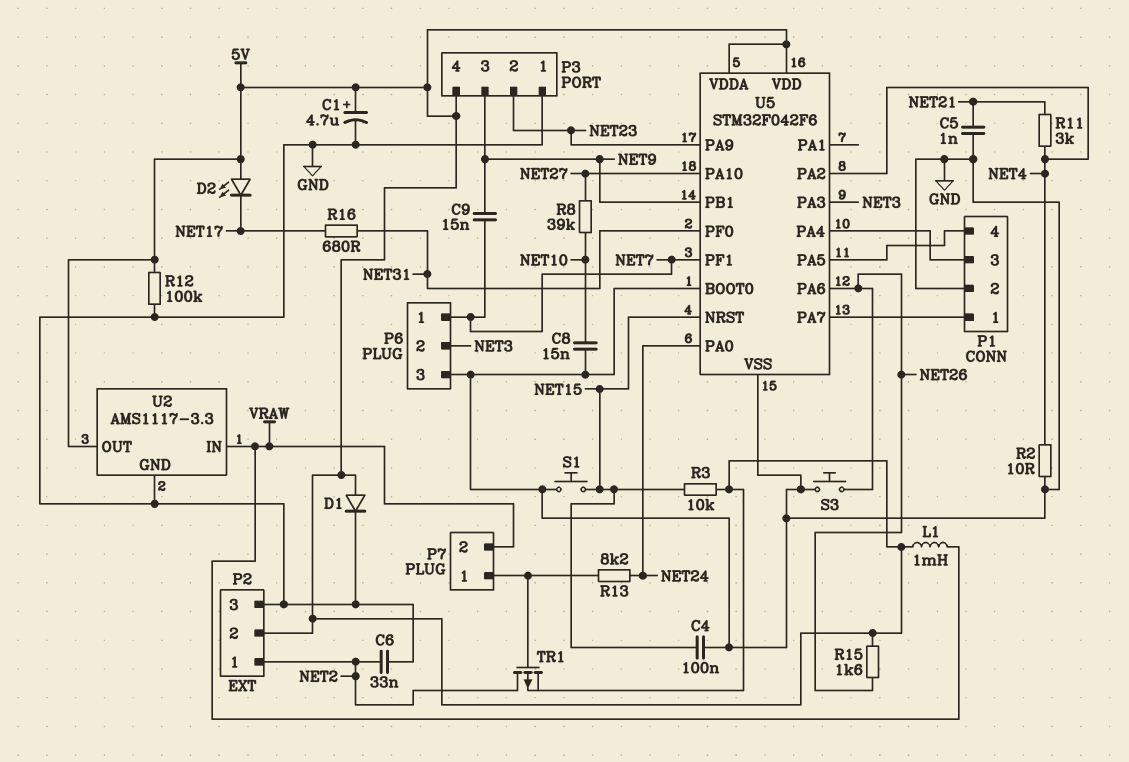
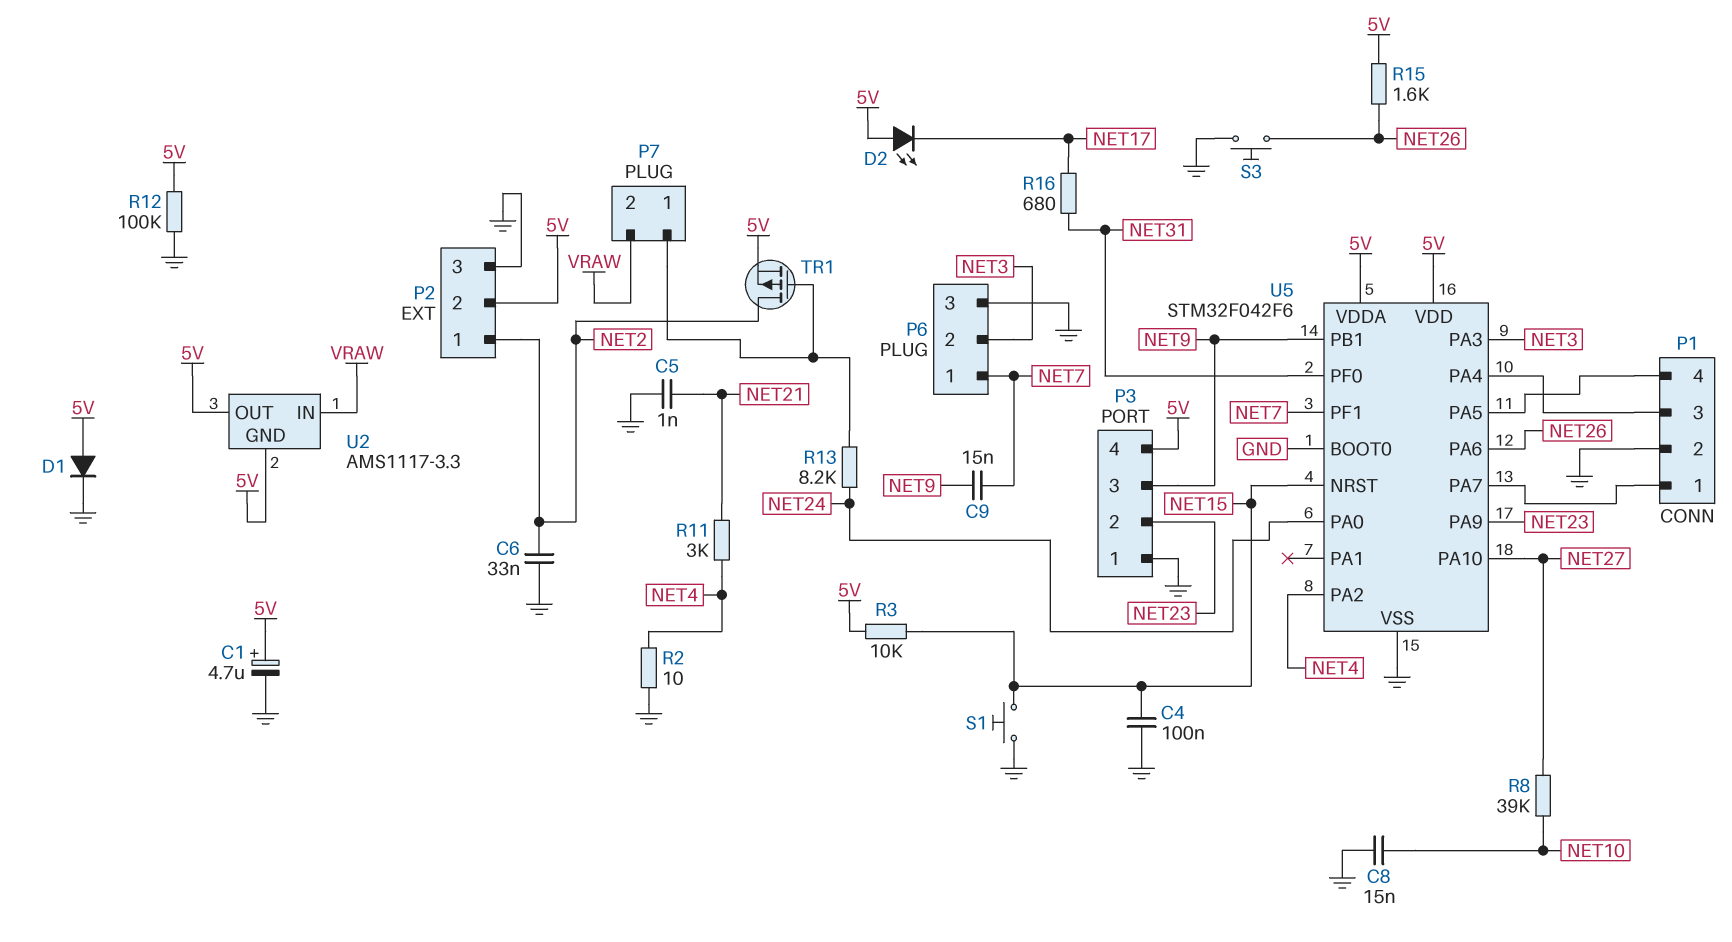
L1: 1mH (5V, VRAW) -> none
U2 pin GND: GND -> 5V

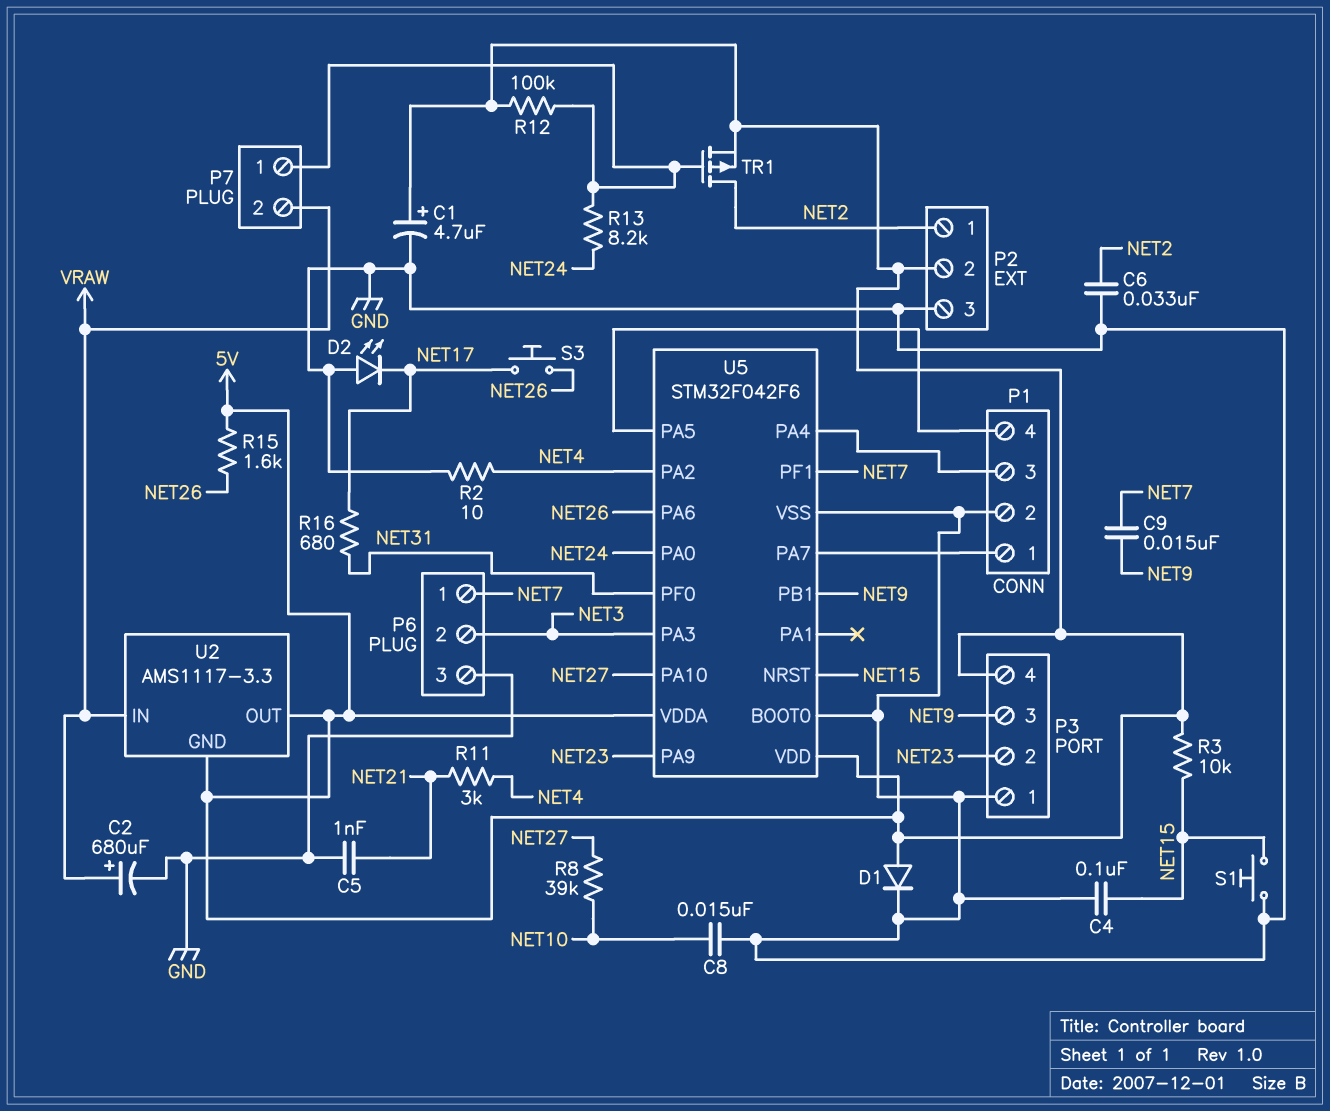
C2: none -> 680uF (plus VRAW, minus GND)
D2: LED (A 5V, K NET17) -> LED (A GND, K NET17)
R12: 100k (5V, GND) -> 100k (5V, P7/1)
S3: button (GND, NET26) -> button (NET17, NET26)

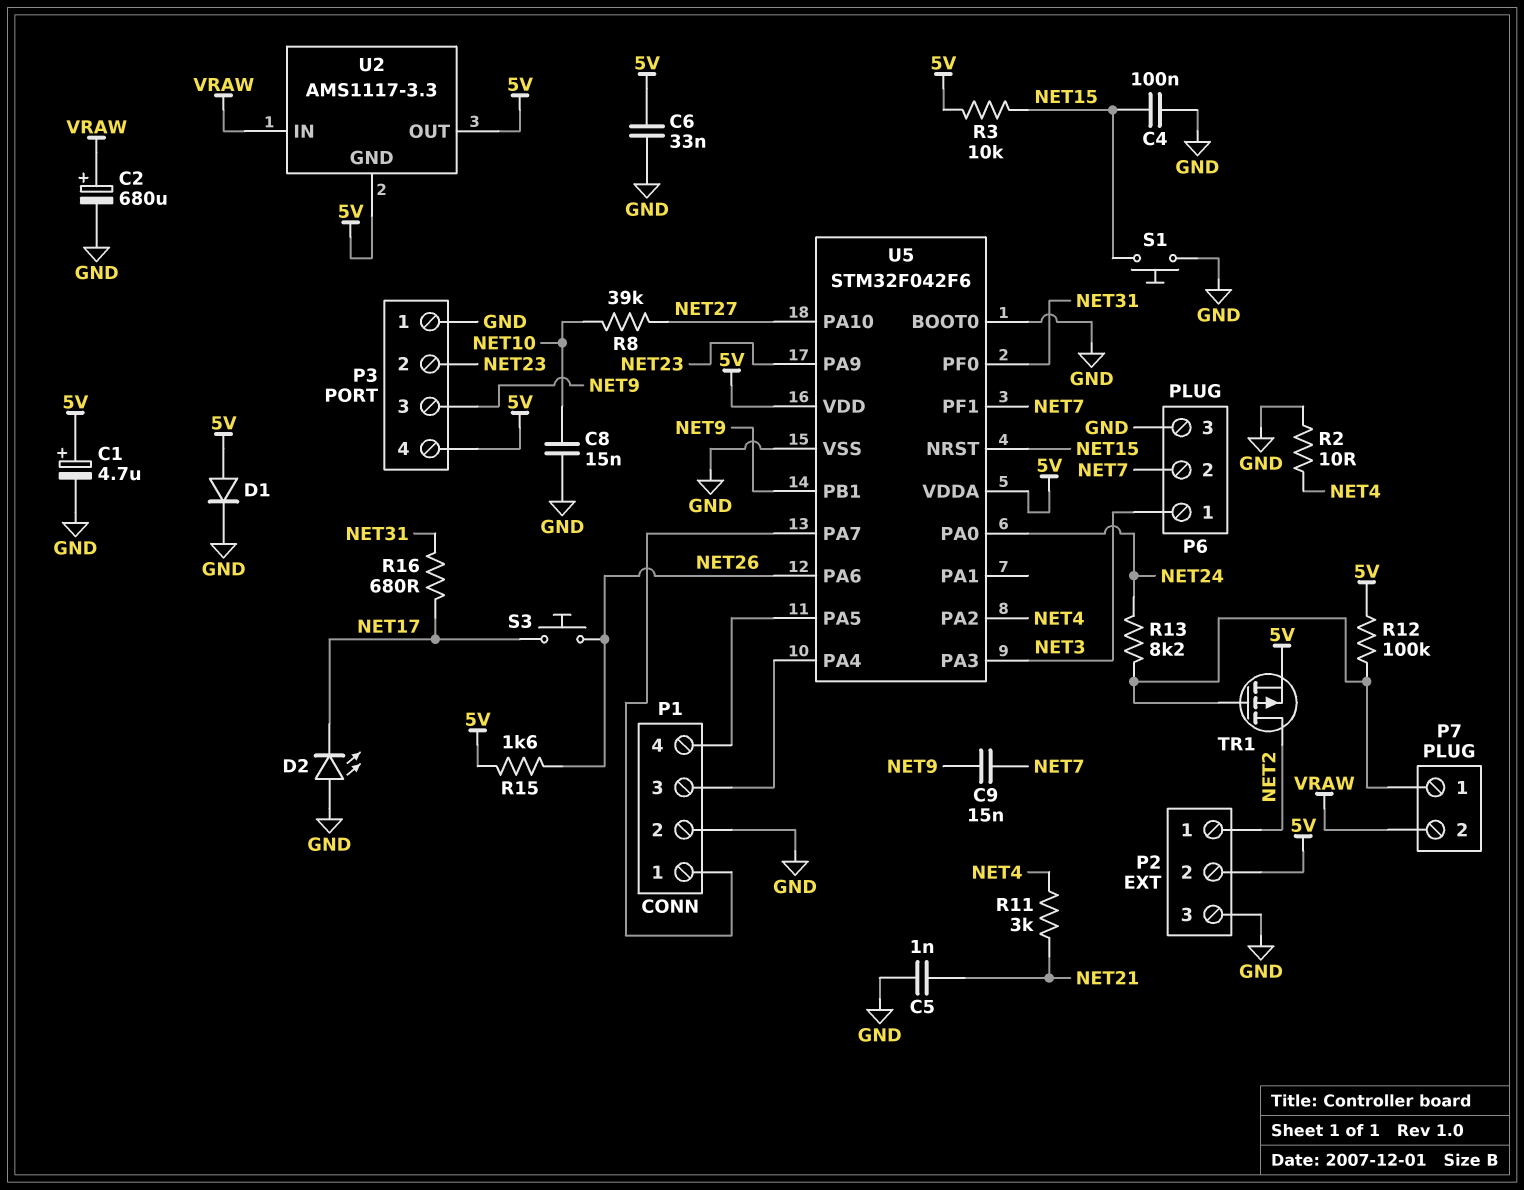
C6: 33nF (GND, NET2) -> 33nF (5V, GND)
P6 pin 1: NET7 -> NET3
P6 pin 2: NET3 -> NET7

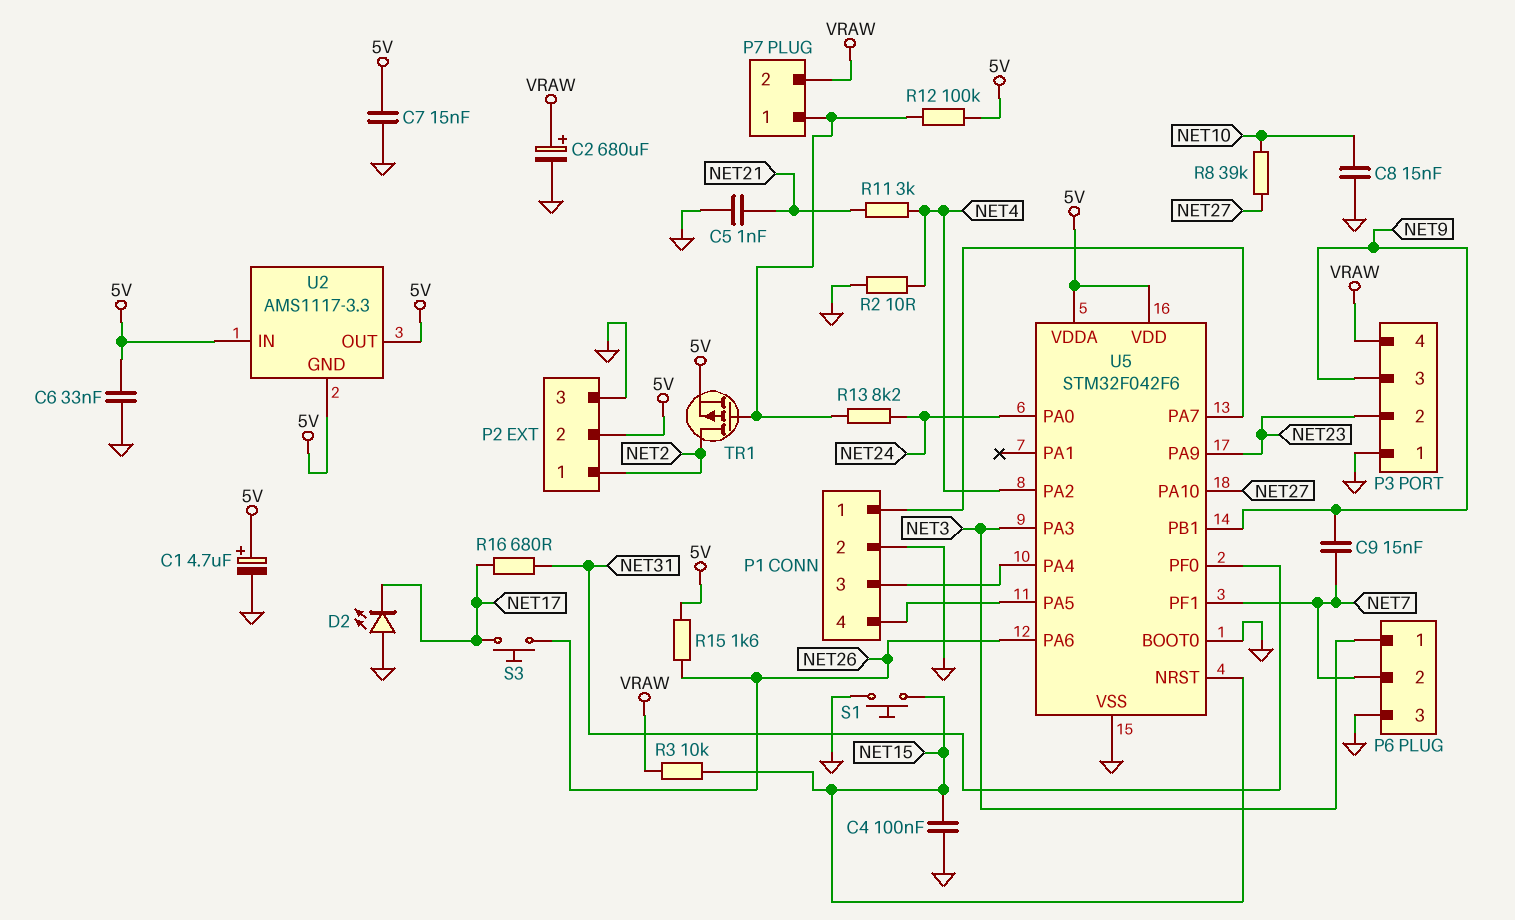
C7: none -> 15nF (5V, GND)
D1: diode (A 5V, K GND) -> none
P3 pin 4: 5V -> VRAW
R3: 10k (5V, NET15) -> 10k (NET15, VRAW)
U2 pin IN: VRAW -> 5V

